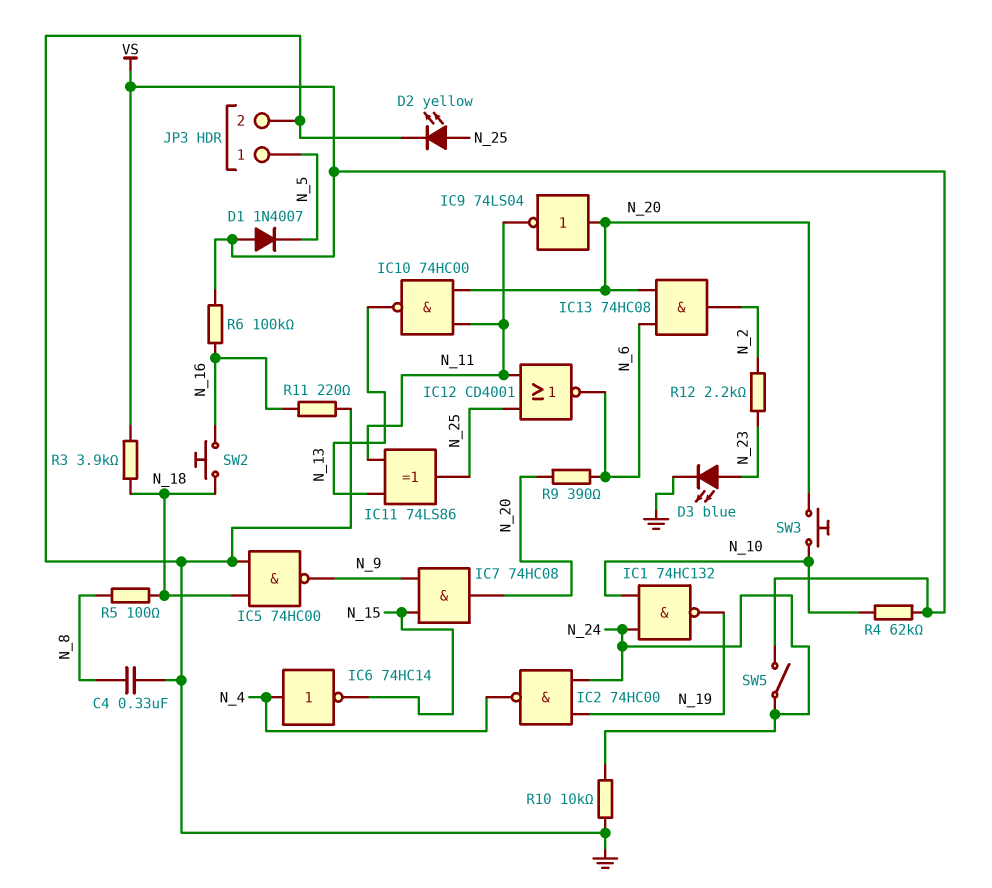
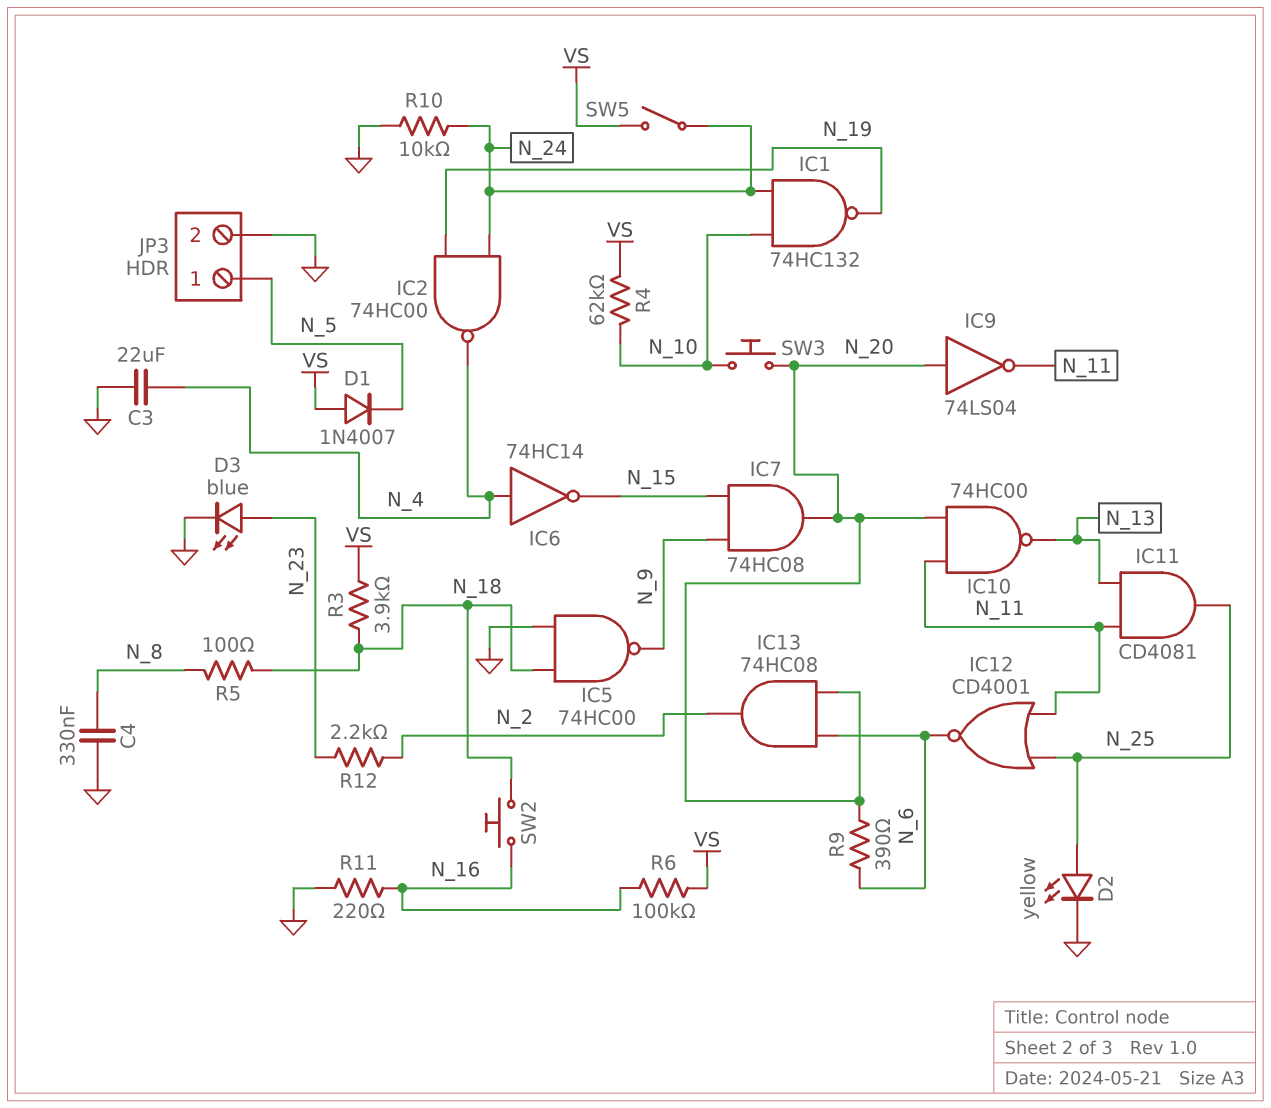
C3: none -> 22uF (GND, N_4)
IC11: XOR 74LS86 (in N_11, in N_13, out N_25) -> AND CD4081 (in N_11, in N_13, out N_25)

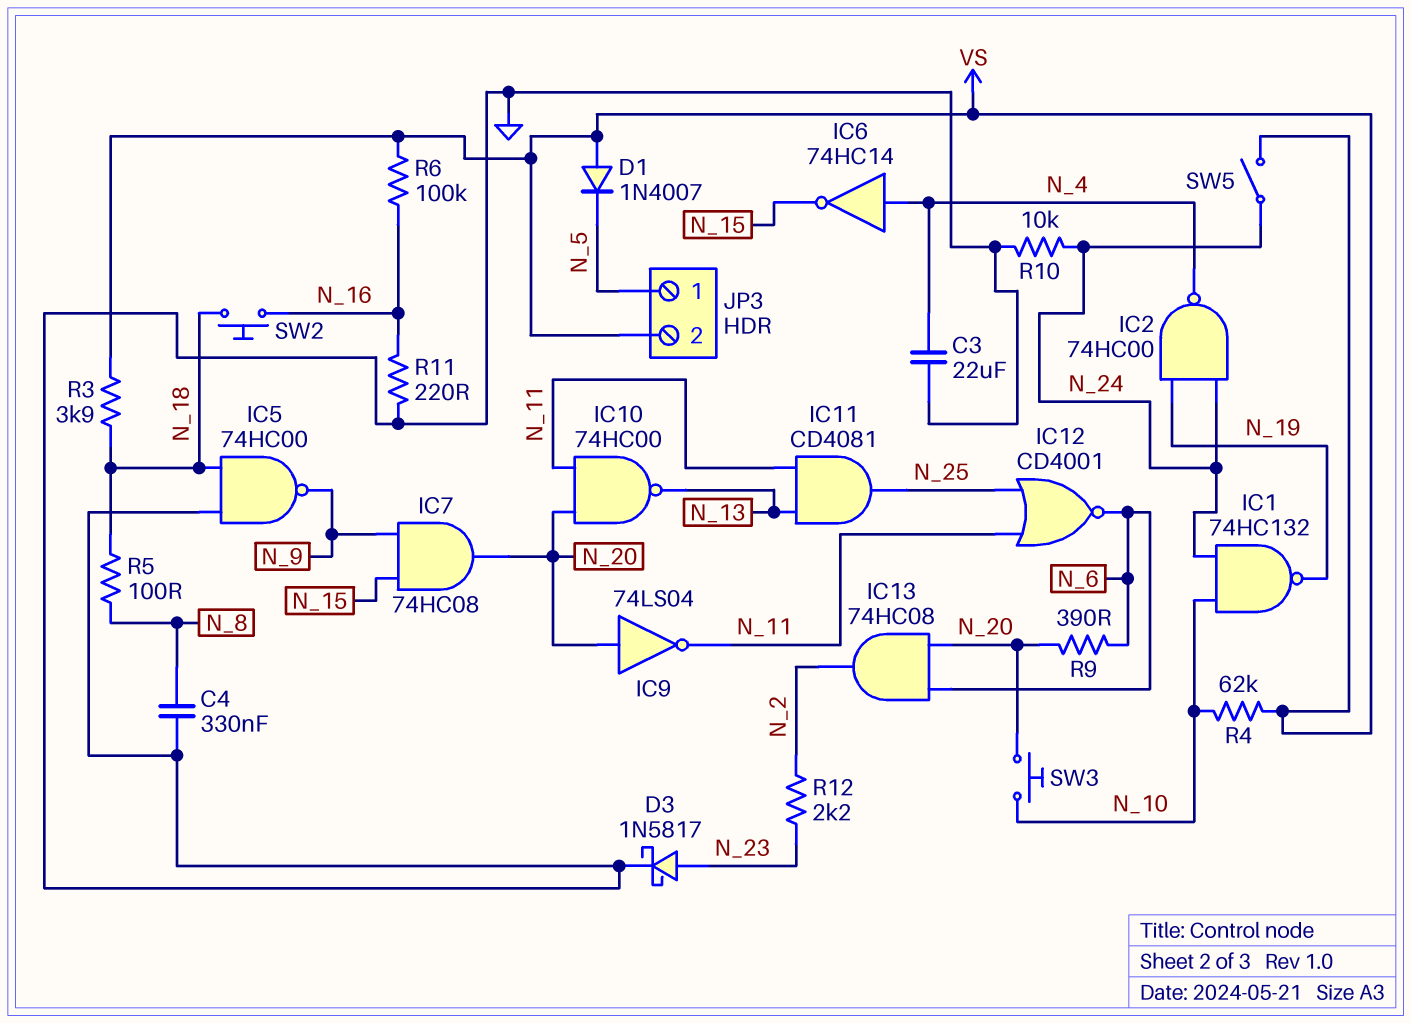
D2: LED yellow (A N_25, K GND) -> none
D3: LED blue (A N_23, K GND) -> schottky 1N5817 (A N_23, K GND)
JP3 pin 2: GND -> VS

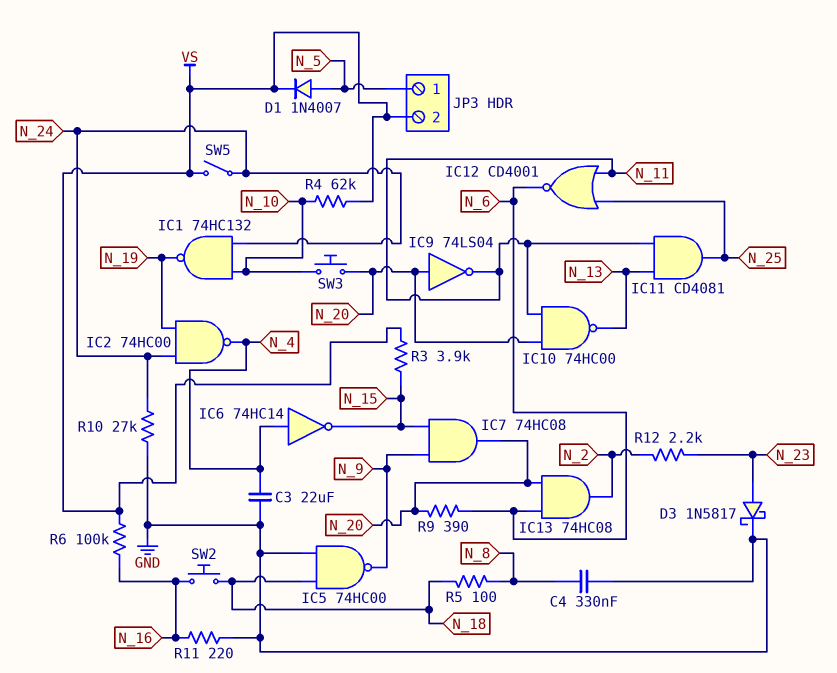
D1: diode 1N4007 (A VS, K N_5) -> diode 1N4007 (A N_5, K VS)
R3: 3.9k (N_18, VS) -> 3.9k (N_15, VS)
R10: 10k (GND, N_24) -> 27k (GND, N_24)

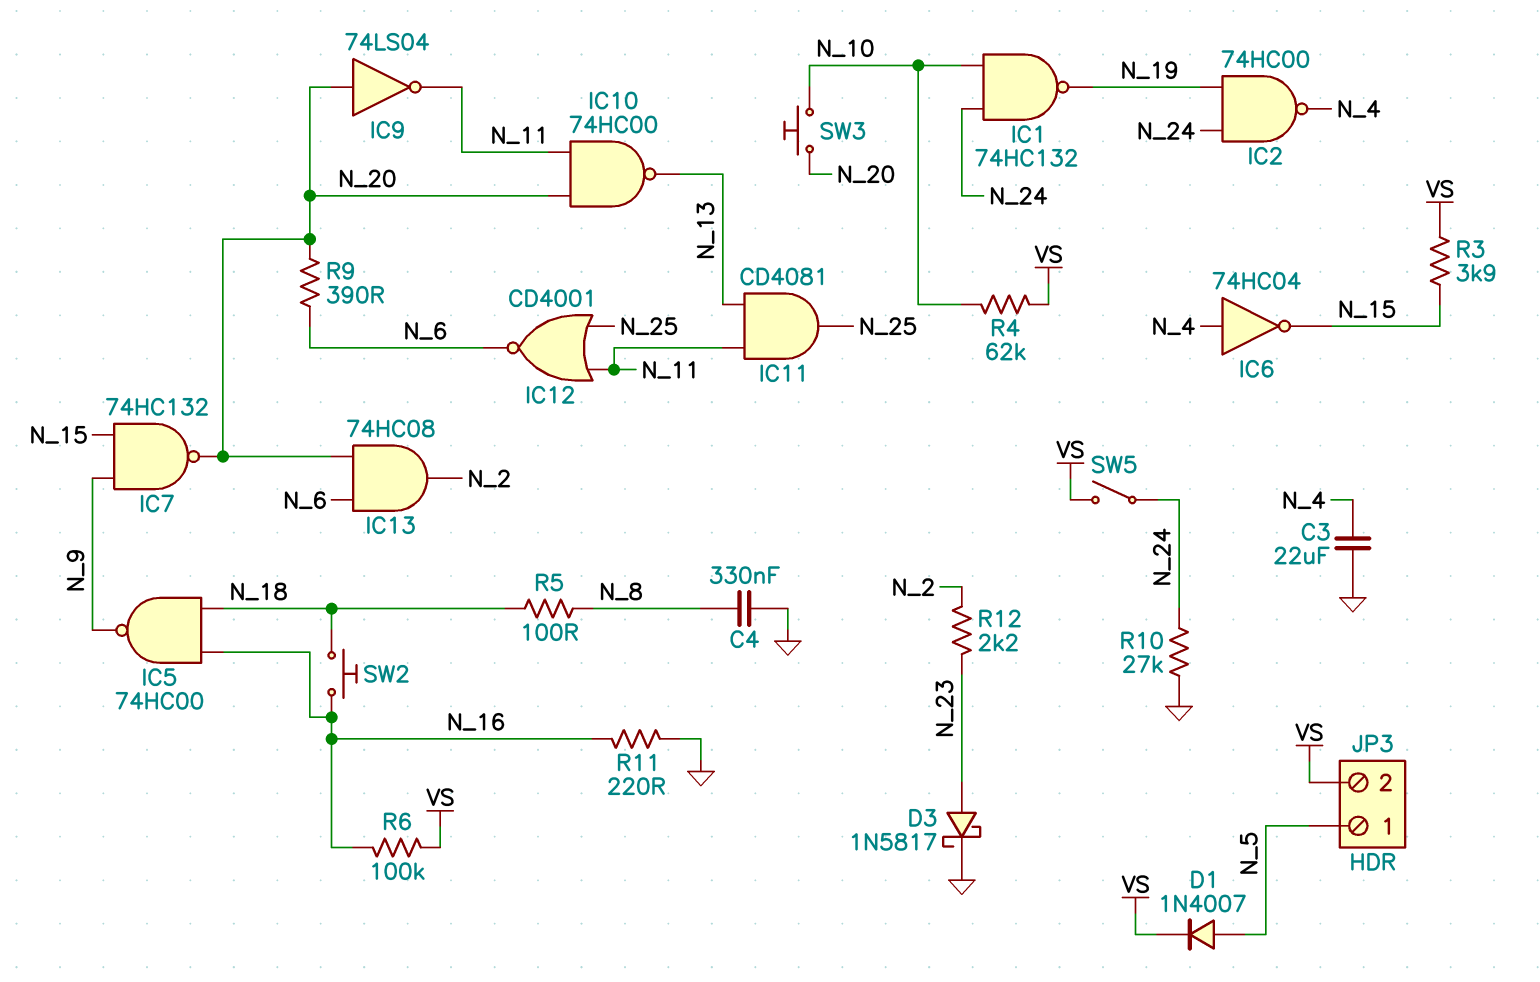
IC5: NAND 74HC00 (in GND, in N_18, out N_9) -> NAND 74HC00 (in N_16, in N_18, out N_9)
IC6: NOT 74HC14 (in N_4, out N_15) -> NOT 74HC04 (in N_4, out N_15)
IC7: AND 74HC08 (in N_9, in N_15, out N_20) -> NAND 74HC132 (in N_9, in N_15, out N_20)

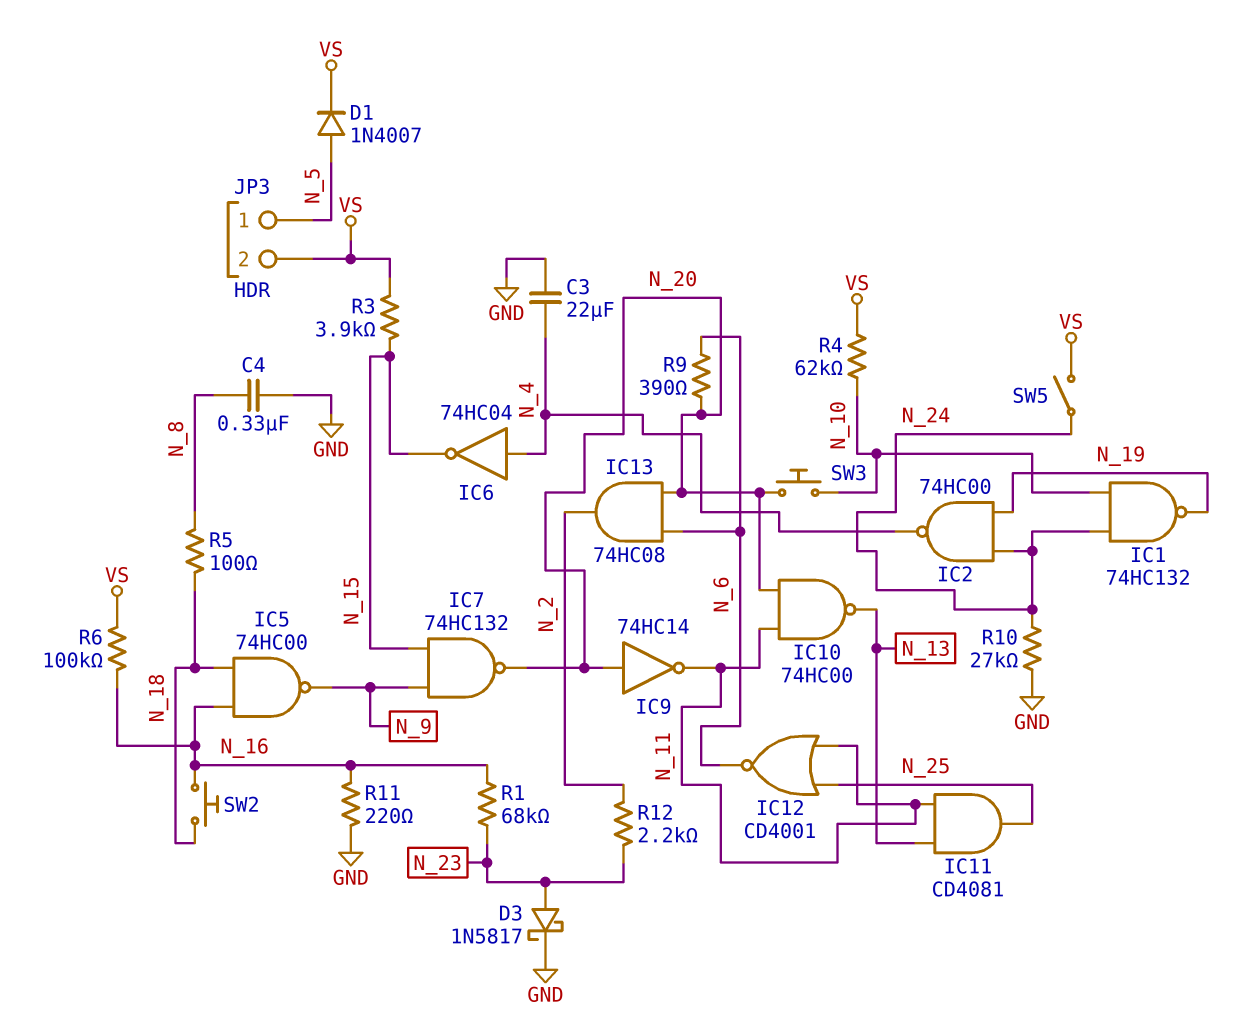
IC9: NOT 74LS04 (in N_20, out N_11) -> NOT 74HC14 (in N_20, out N_11)
R1: none -> 68k (N_16, N_23)

